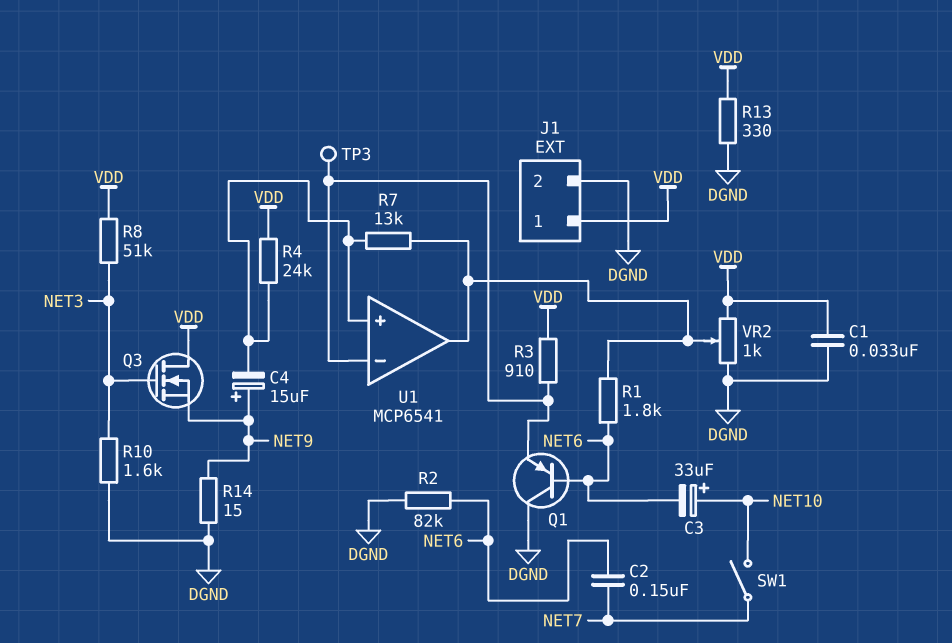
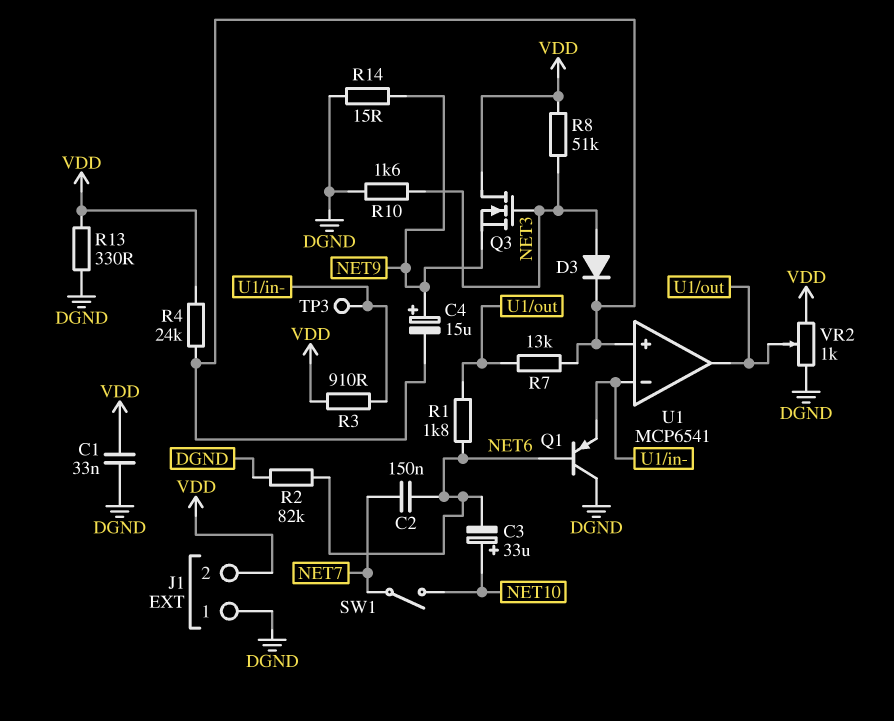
D3: none -> diode (A NET3, K U1/in+)
J1 pin 1: VDD -> DGND
J1 pin 2: DGND -> VDD

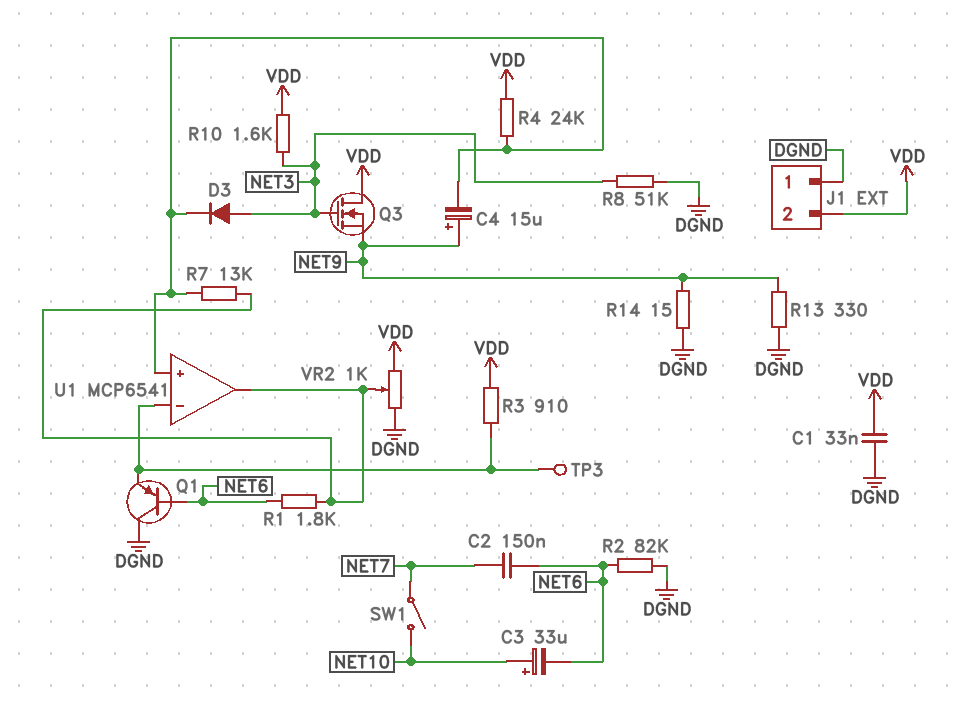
R8: 51k (NET3, VDD) -> 51k (DGND, NET3)
R10: 1.6k (DGND, NET3) -> 1.6k (NET3, VDD)
R13: 330 (DGND, VDD) -> 330 (DGND, NET9)

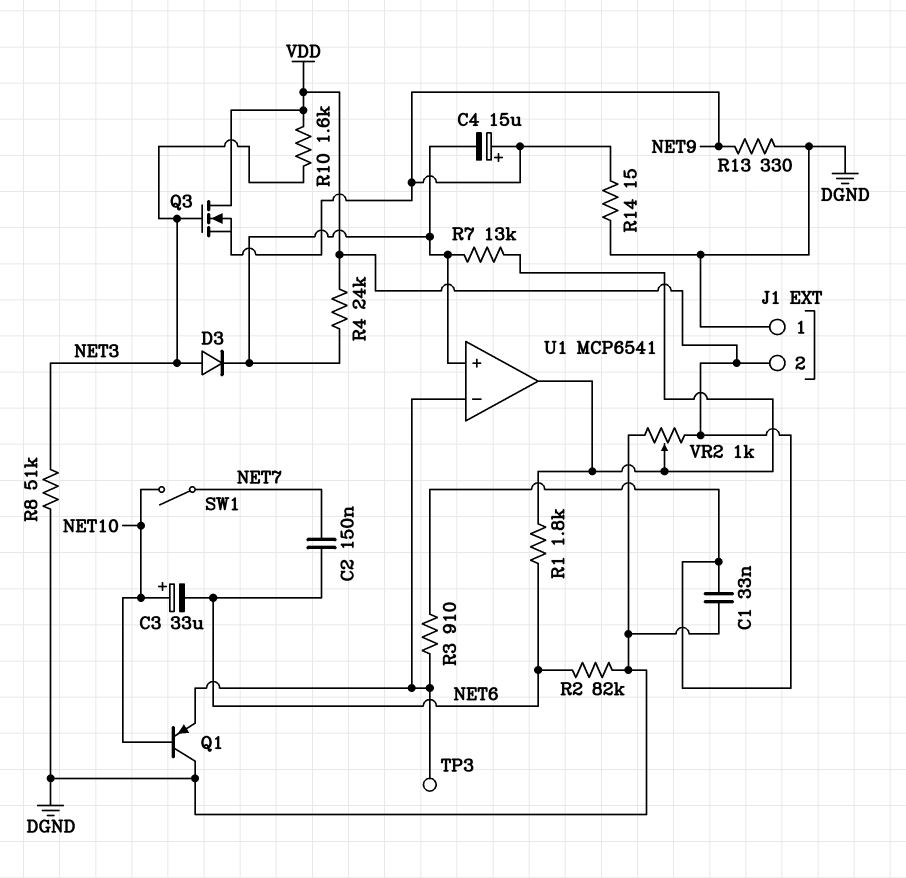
Q1: PNP (B NET6, C DGND, E U1/in-) -> PNP (B NET10, C DGND, E U1/in-)

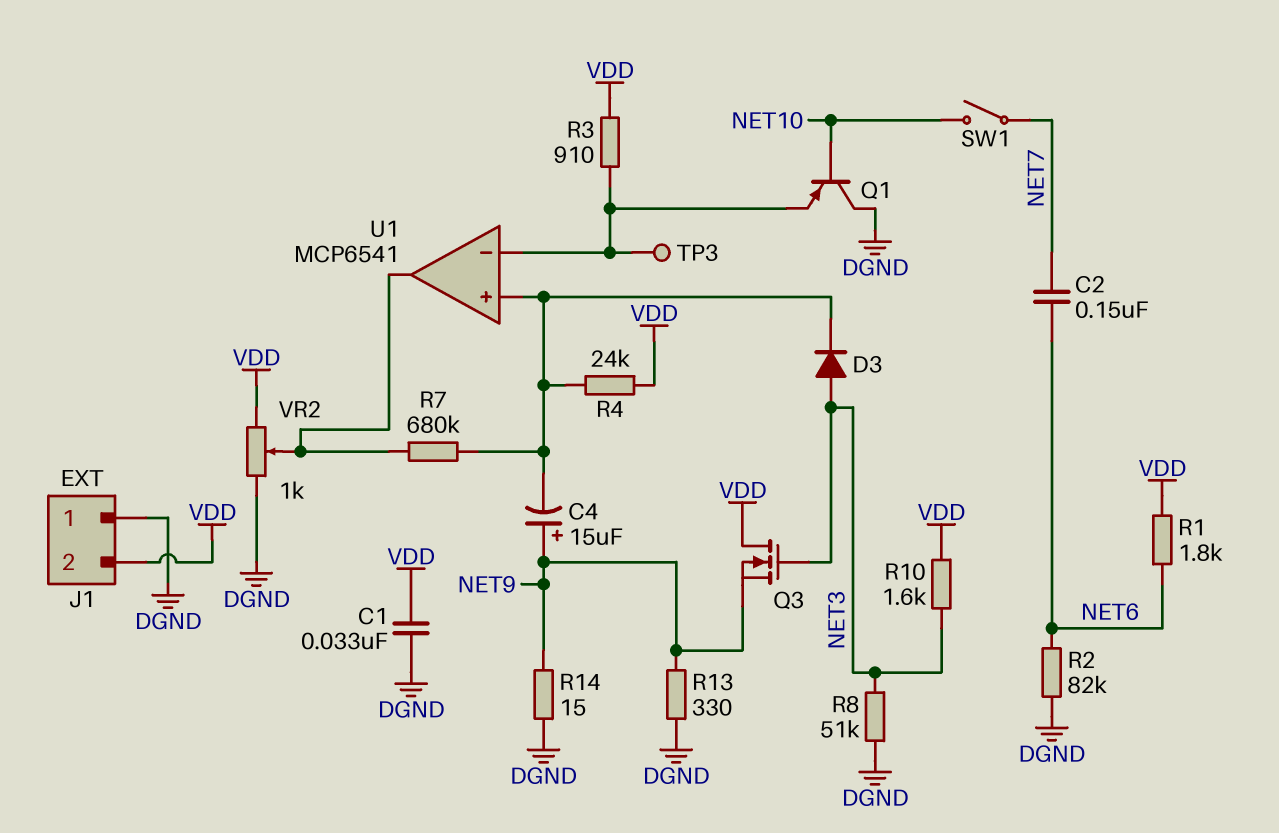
C3: 33uF (plus NET10, minus NET6) -> none
R1: 1.8k (NET6, U1/out) -> 1.8k (NET6, VDD)
R7: 13k (U1/in+, U1/out) -> 680k (U1/in+, U1/out)

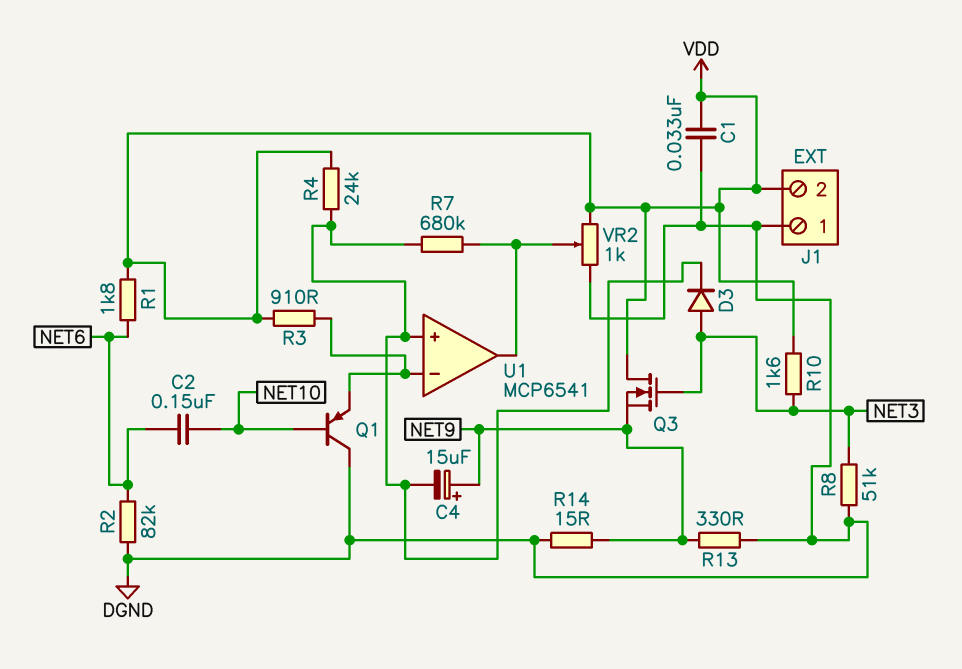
C2: 150nF (NET6, NET7) -> 150nF (NET6, NET10)
SW1: switch (NET7, NET10) -> none
TP3: test point (U1/in-) -> none

